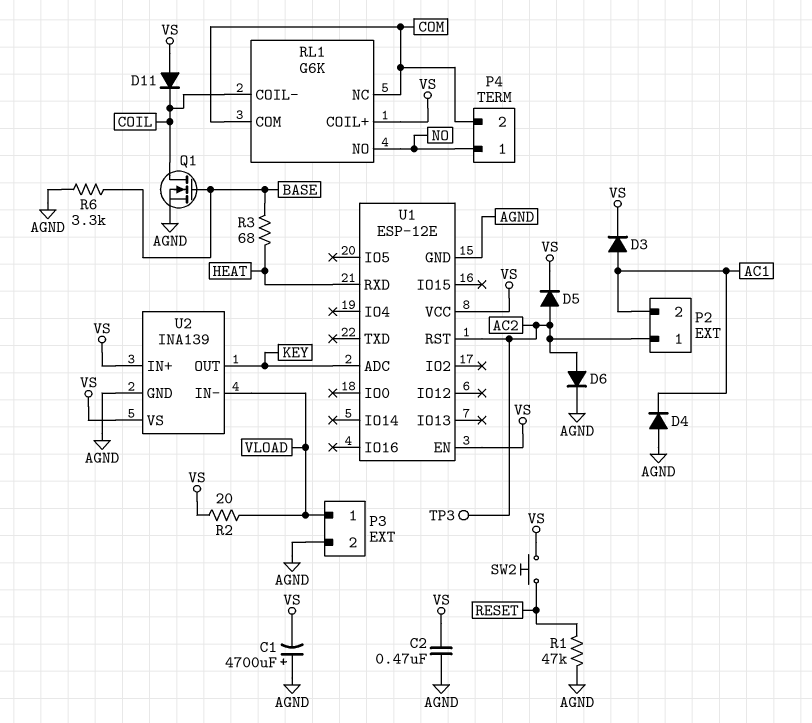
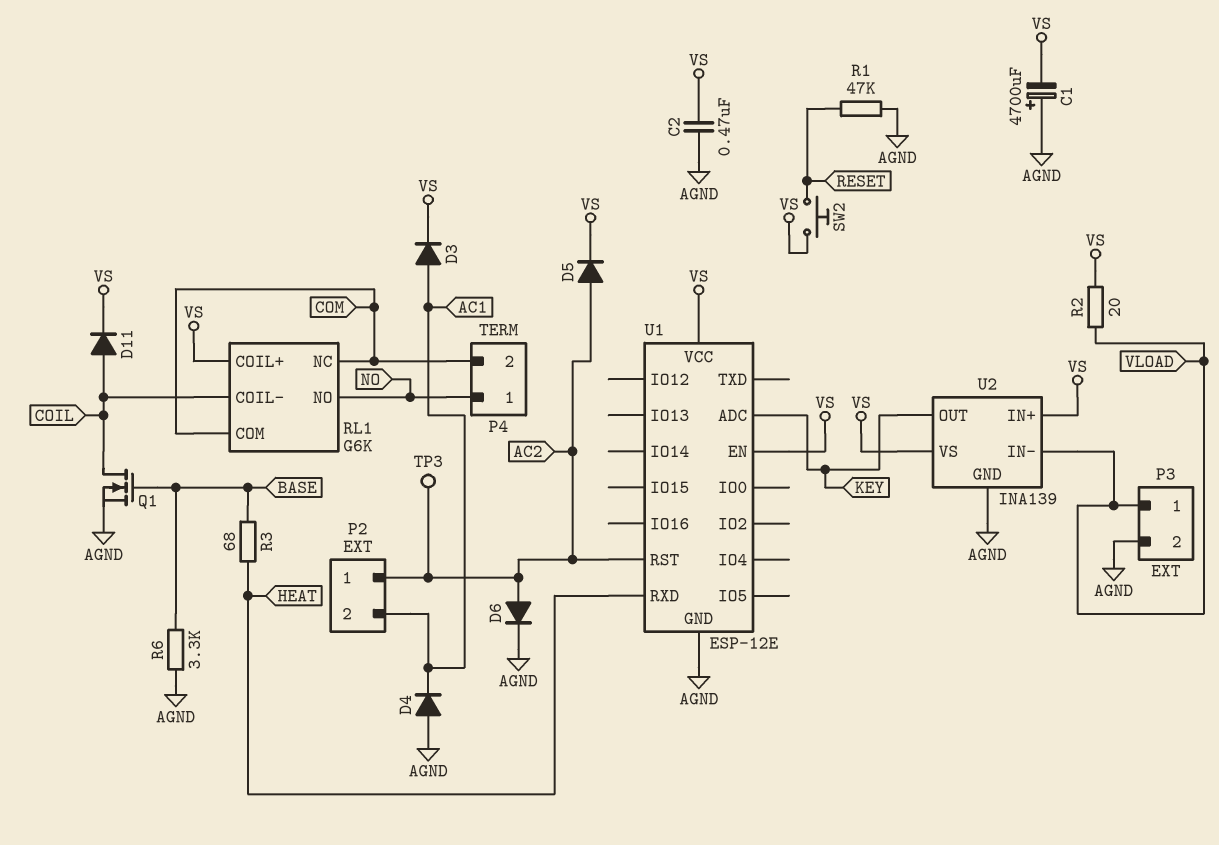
D11: diode (A VS, K COIL) -> diode (A COIL, K VS)

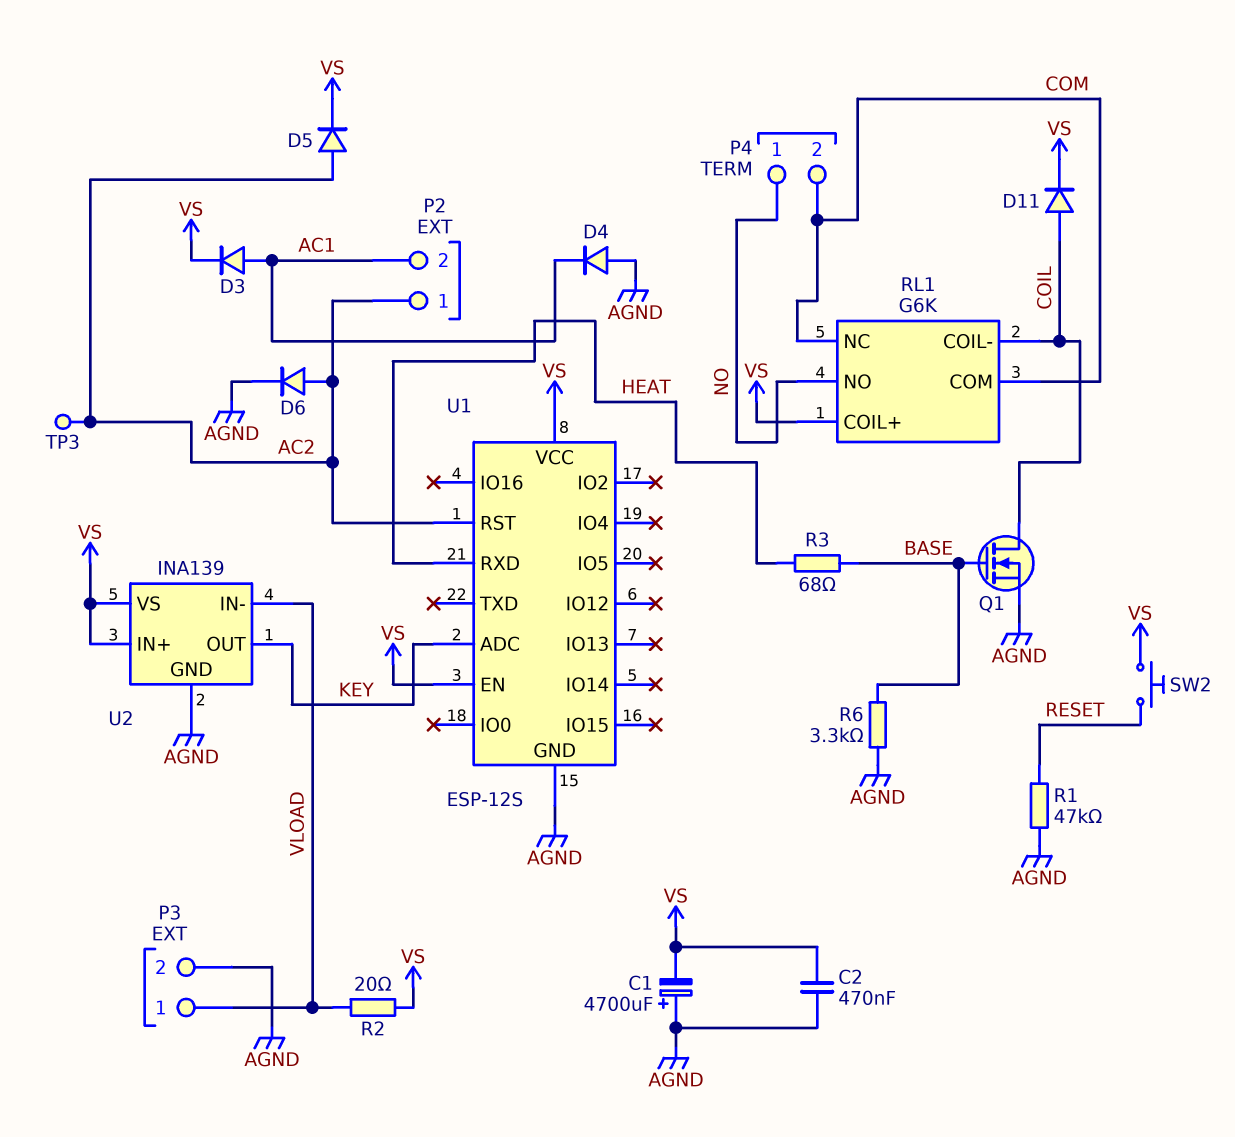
U1: ESP-12E -> ESP-12S

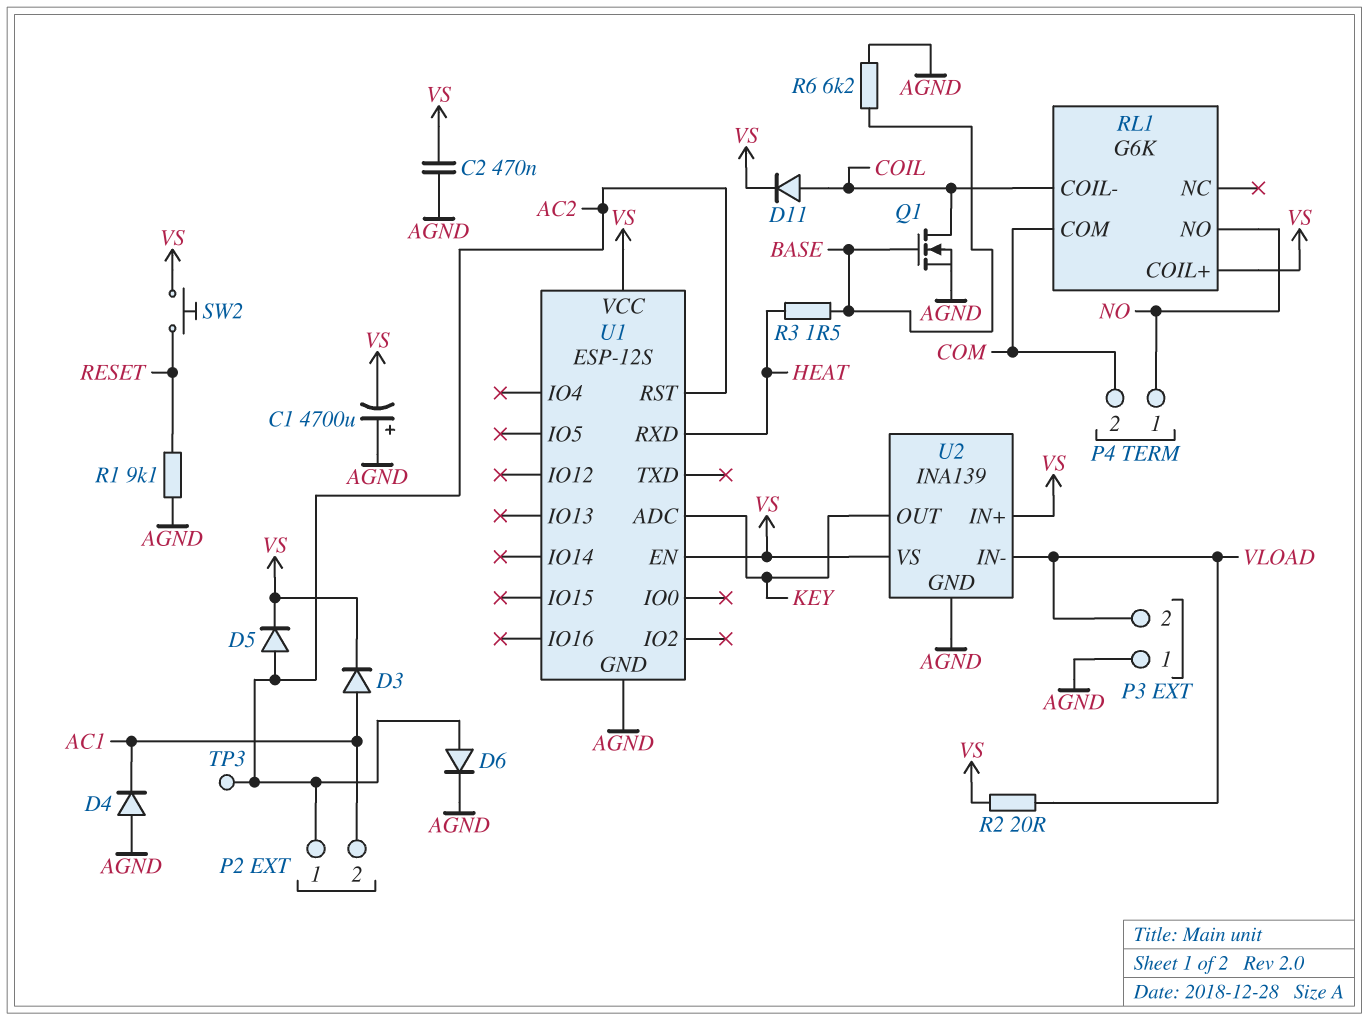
P3 pin 1: VLOAD -> AGND
P3 pin 2: AGND -> VLOAD
R1: 47k (AGND, RESET) -> 9.1k (AGND, RESET)
R3: 68 (BASE, HEAT) -> 1.5 (BASE, HEAT)
R6: 3.3k (AGND, BASE) -> 6.2k (AGND, BASE)
RL1 pin NC: COM -> none

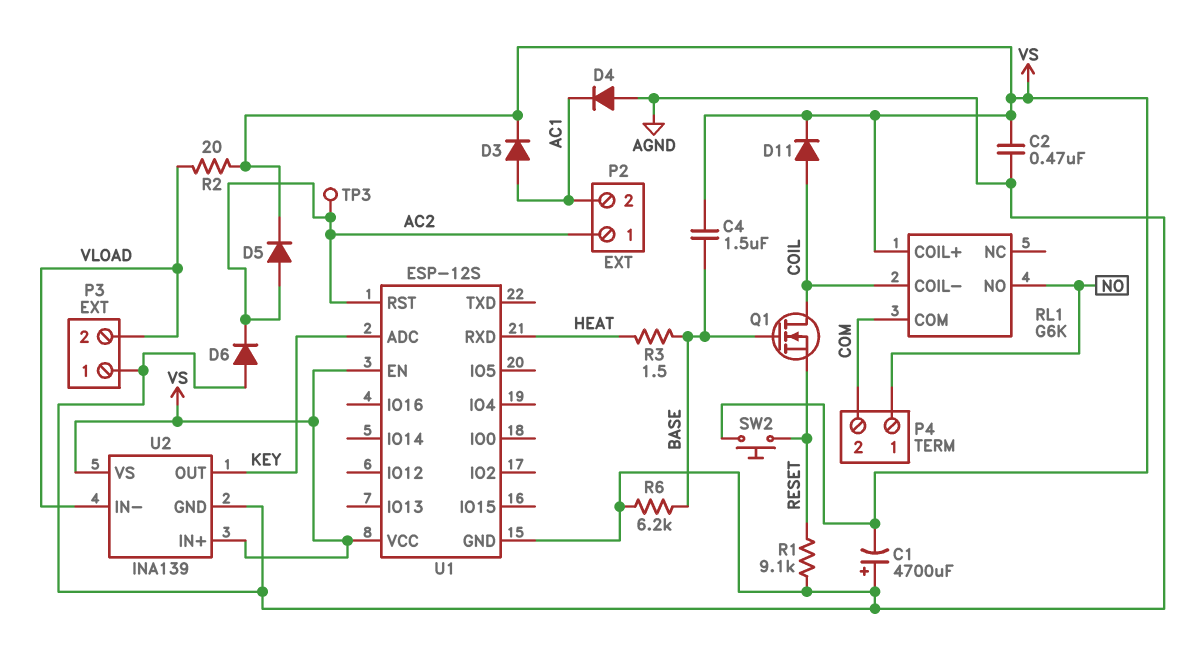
C4: none -> 1.5uF (BASE, VS)
D6: diode (A AC2, K AGND) -> diode (A AGND, K AC2)
Q1: NMOS (G BASE, D COIL, S AGND) -> NMOS (G BASE, D COIL, S RESET)

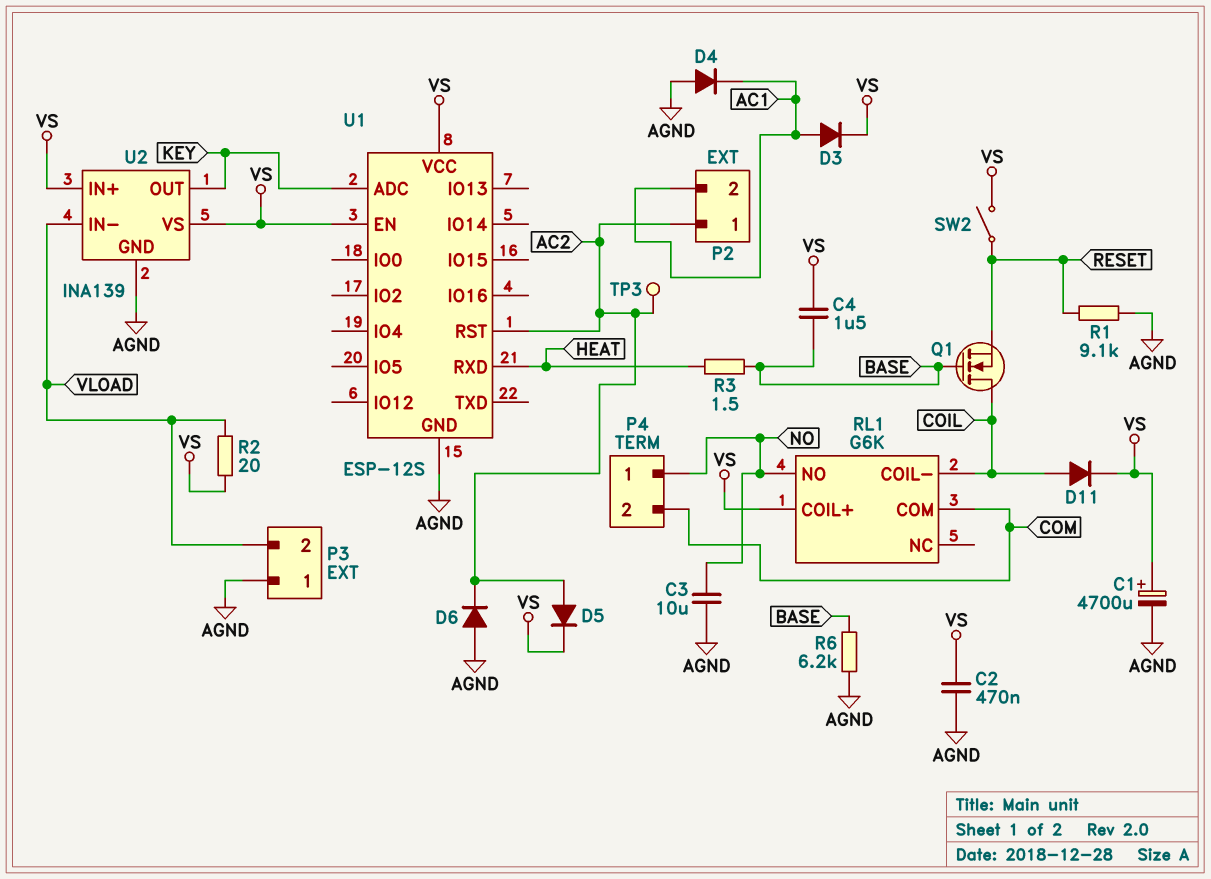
C1: 4700uF (plus AGND, minus VS) -> 4700uF (plus VS, minus AGND)
C3: none -> 10uF (AGND, NO)
SW2: button (RESET, VS) -> switch (RESET, VS)

